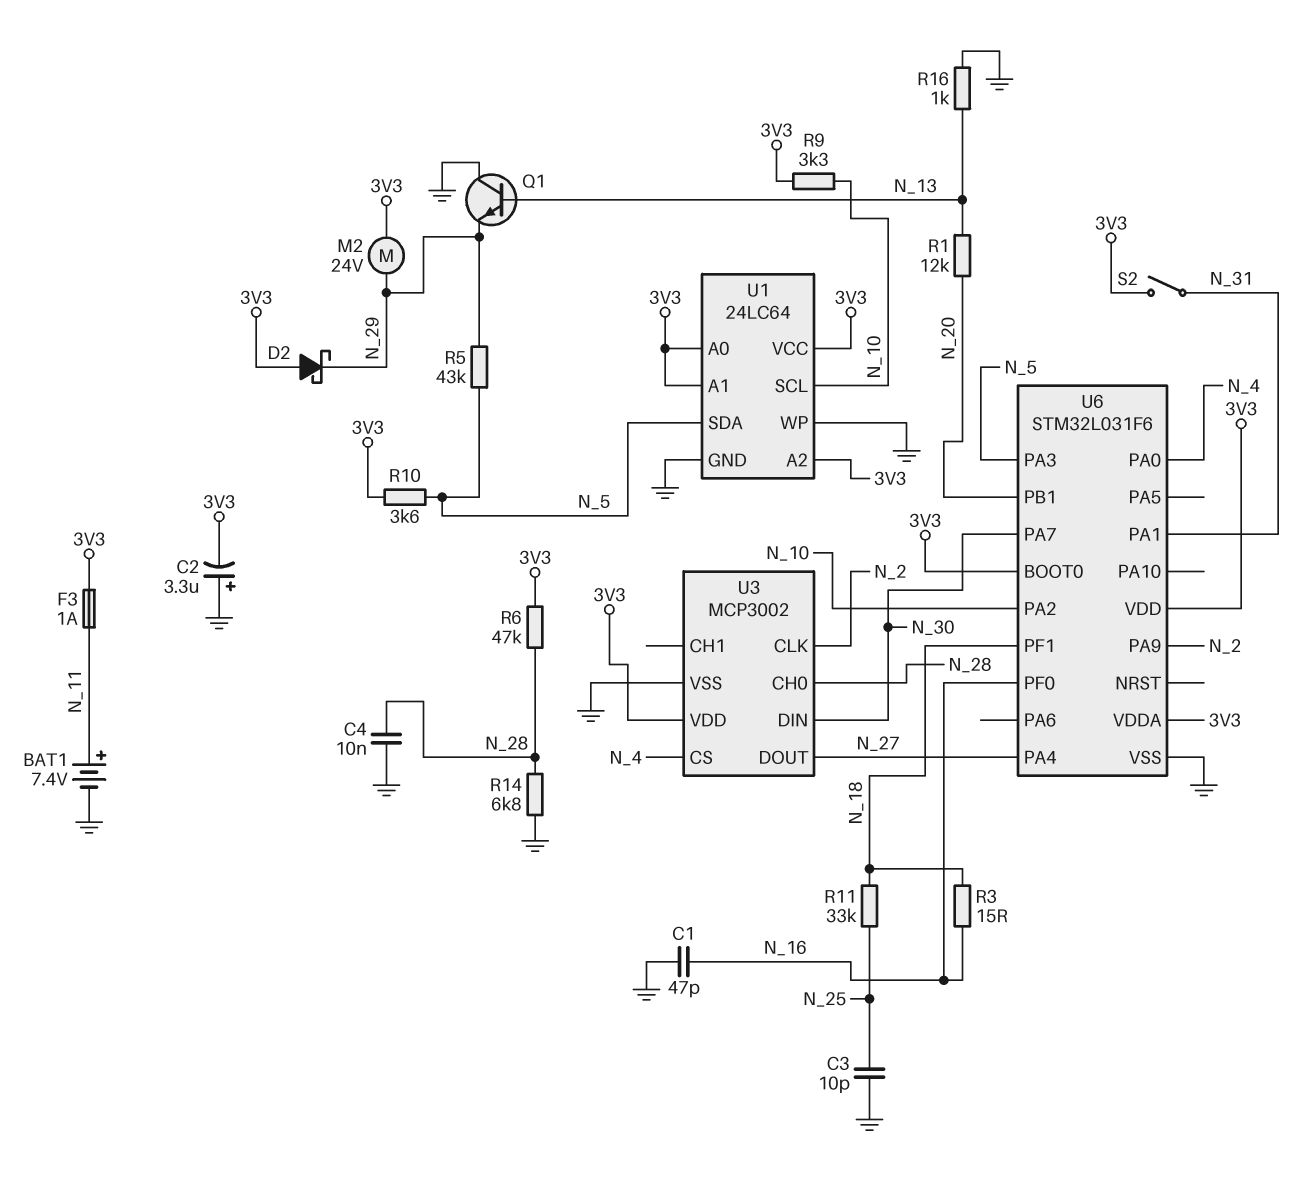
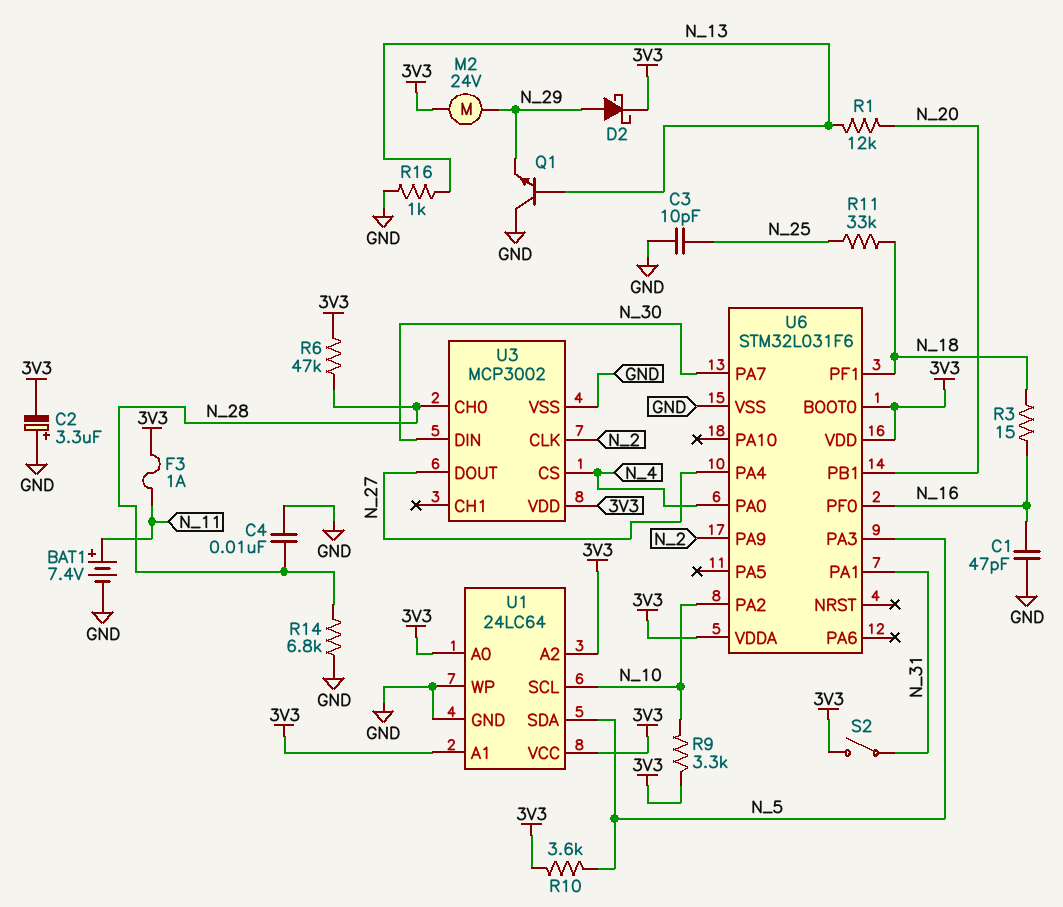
D2: schottky (A 3V3, K N_29) -> schottky (A N_29, K 3V3)
R5: 43k (N_5, N_29) -> none

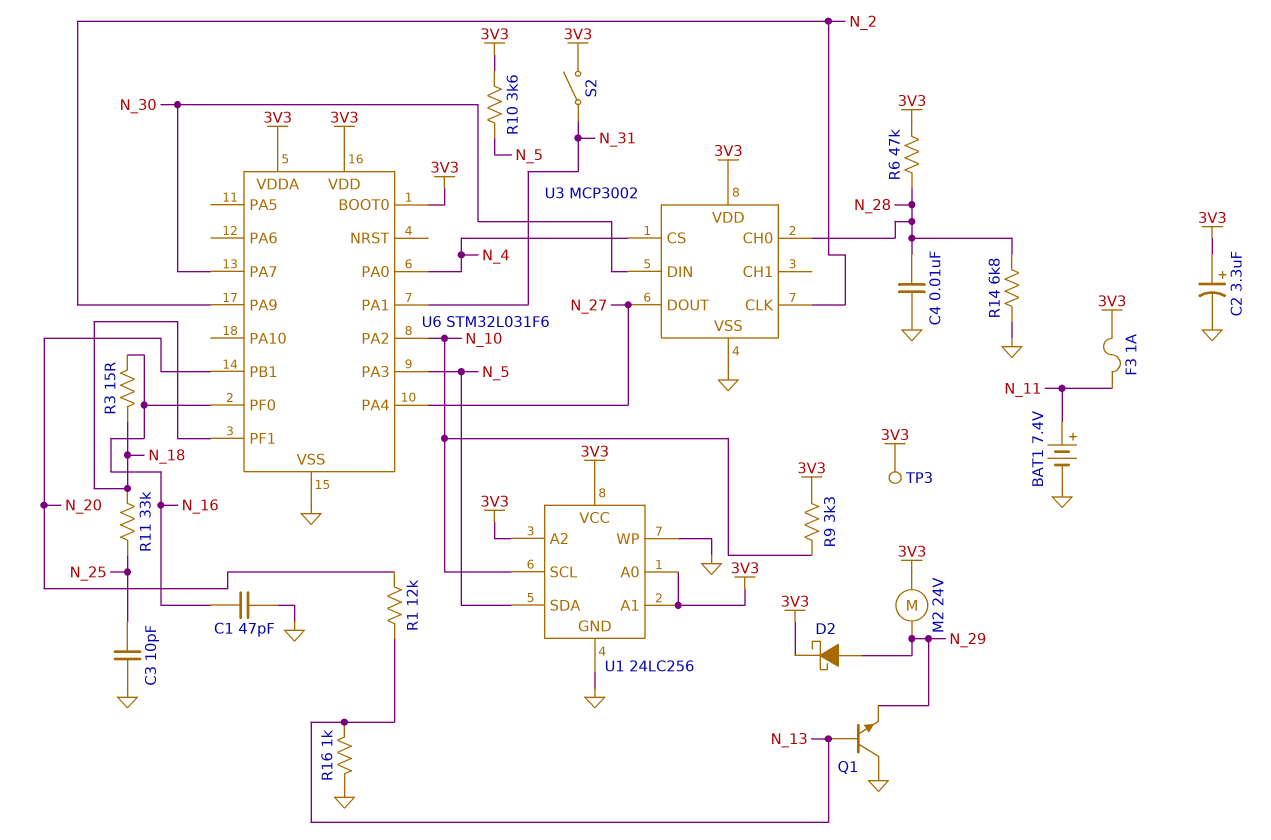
C2: 3.3uF (plus GND, minus 3V3) -> 3.3uF (plus 3V3, minus GND)
TP3: none -> test point (3V3)
U1: 24LC64 -> 24LC256

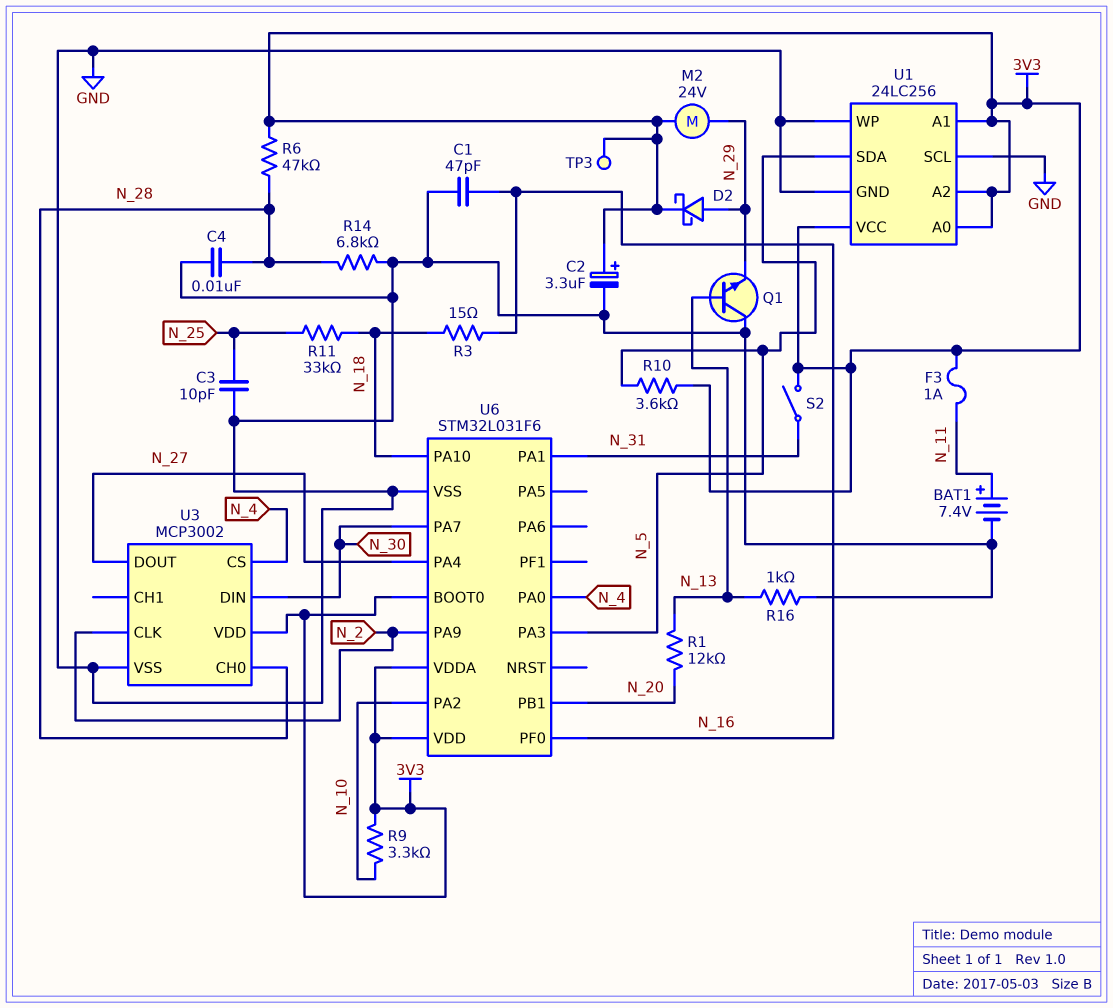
U1 pin SCL: N_10 -> GND
U6 pin PA10: none -> N_18
U6 pin PF1: N_18 -> none

